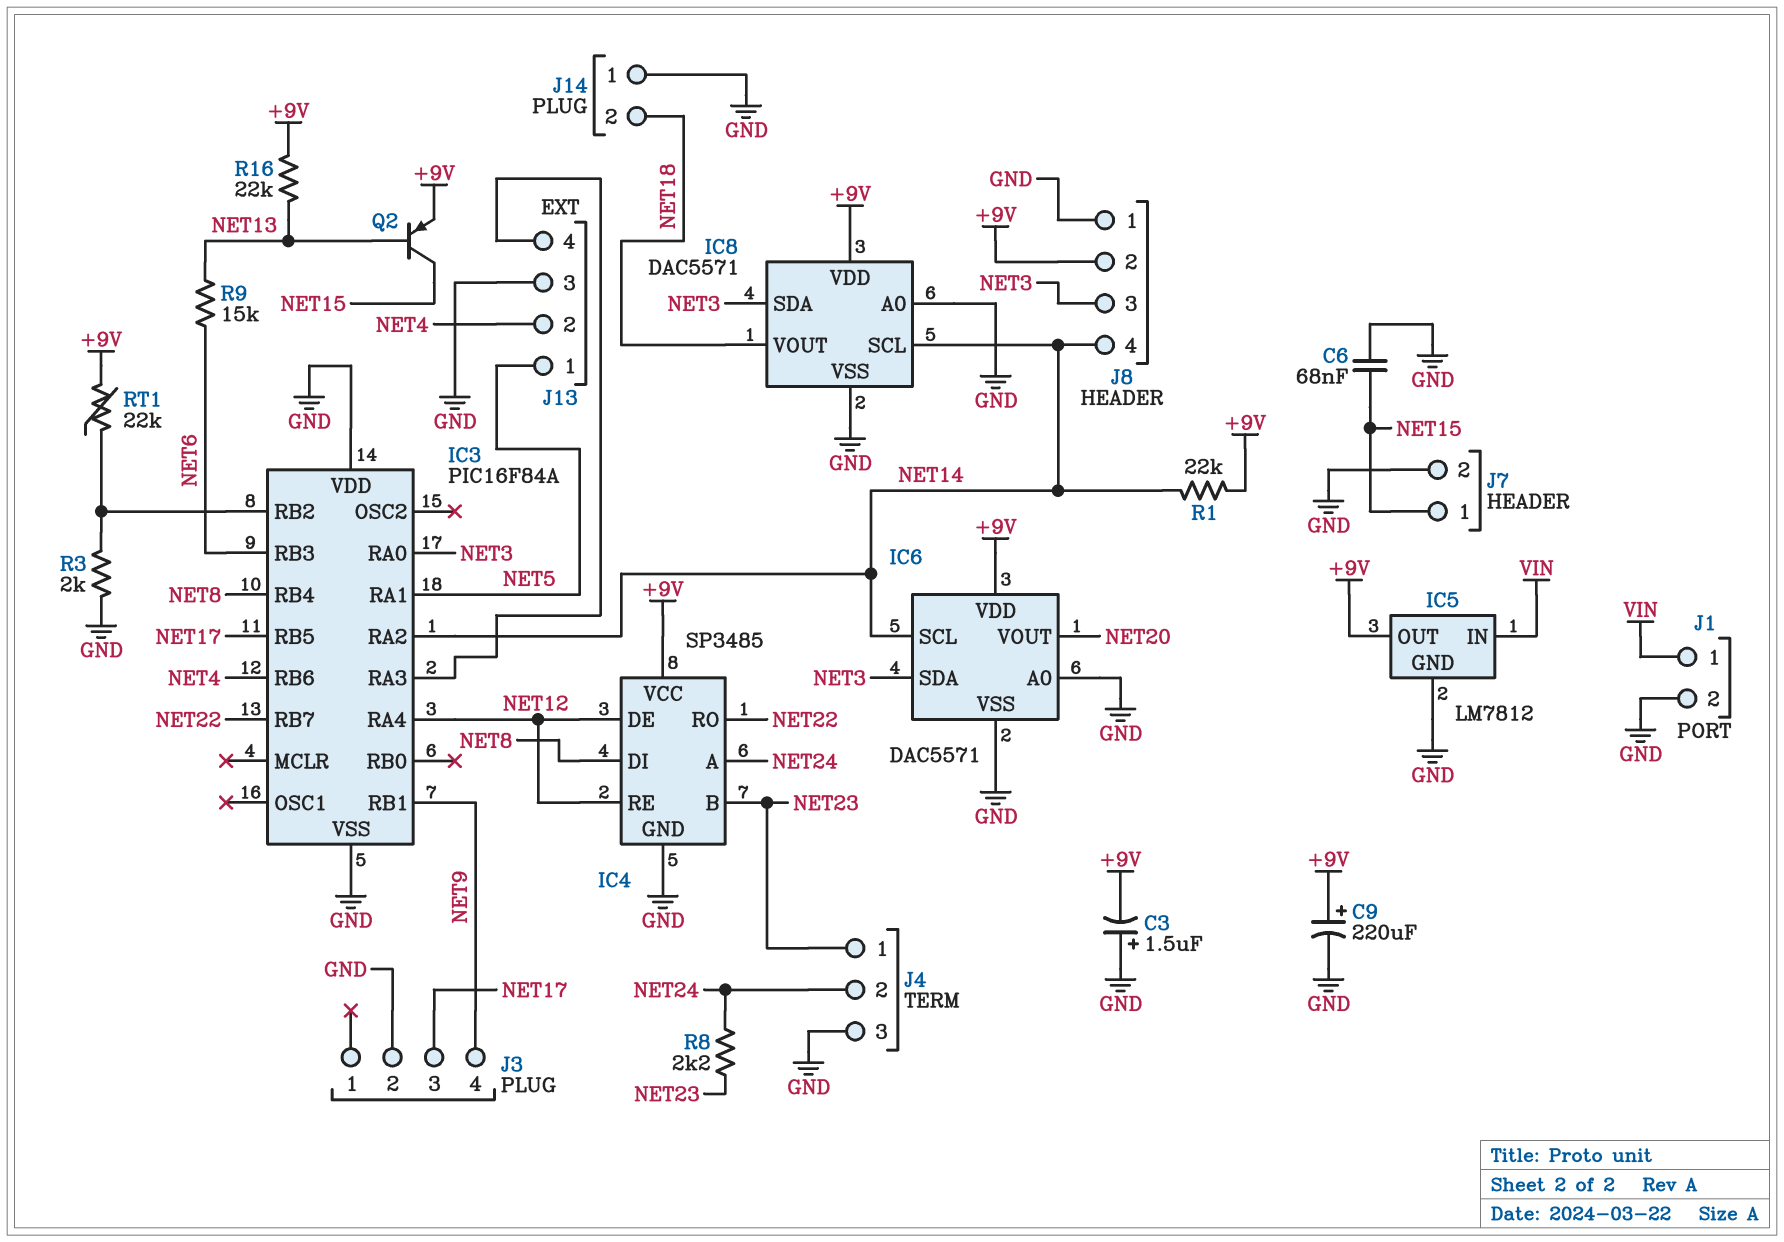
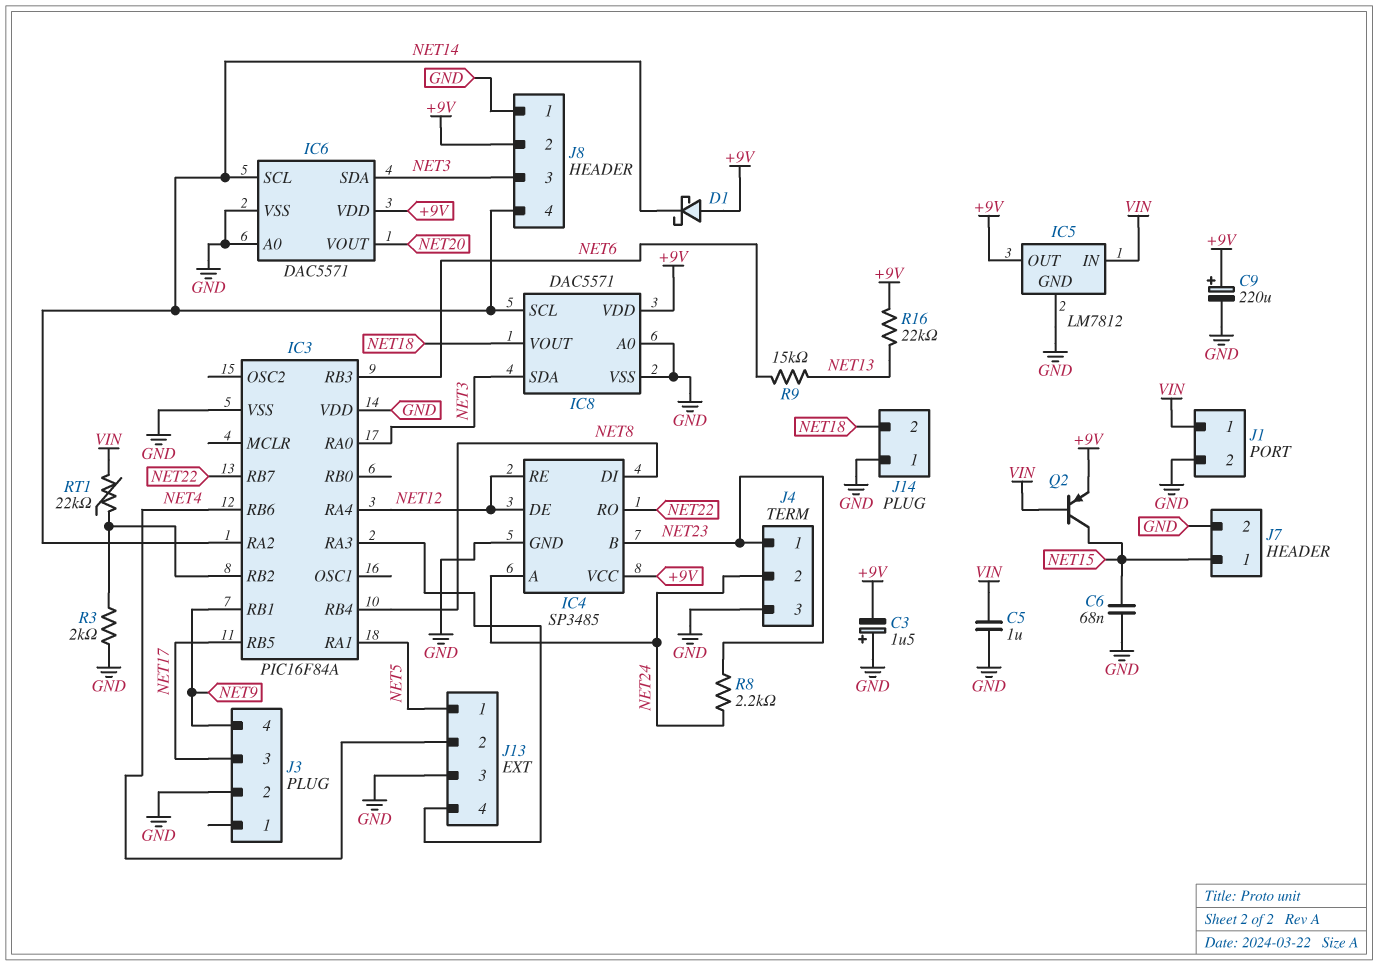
C5: none -> 1uF (GND, VIN)
D1: none -> schottky (A +9V, K NET14)
Q2: PNP (B NET13, C NET15, E +9V) -> PNP (B VIN, C NET15, E +9V)
R1: 22k (+9V, NET14) -> none
RT1: 22k (+9V, IC3/RB2) -> 22k (IC3/RB2, VIN)

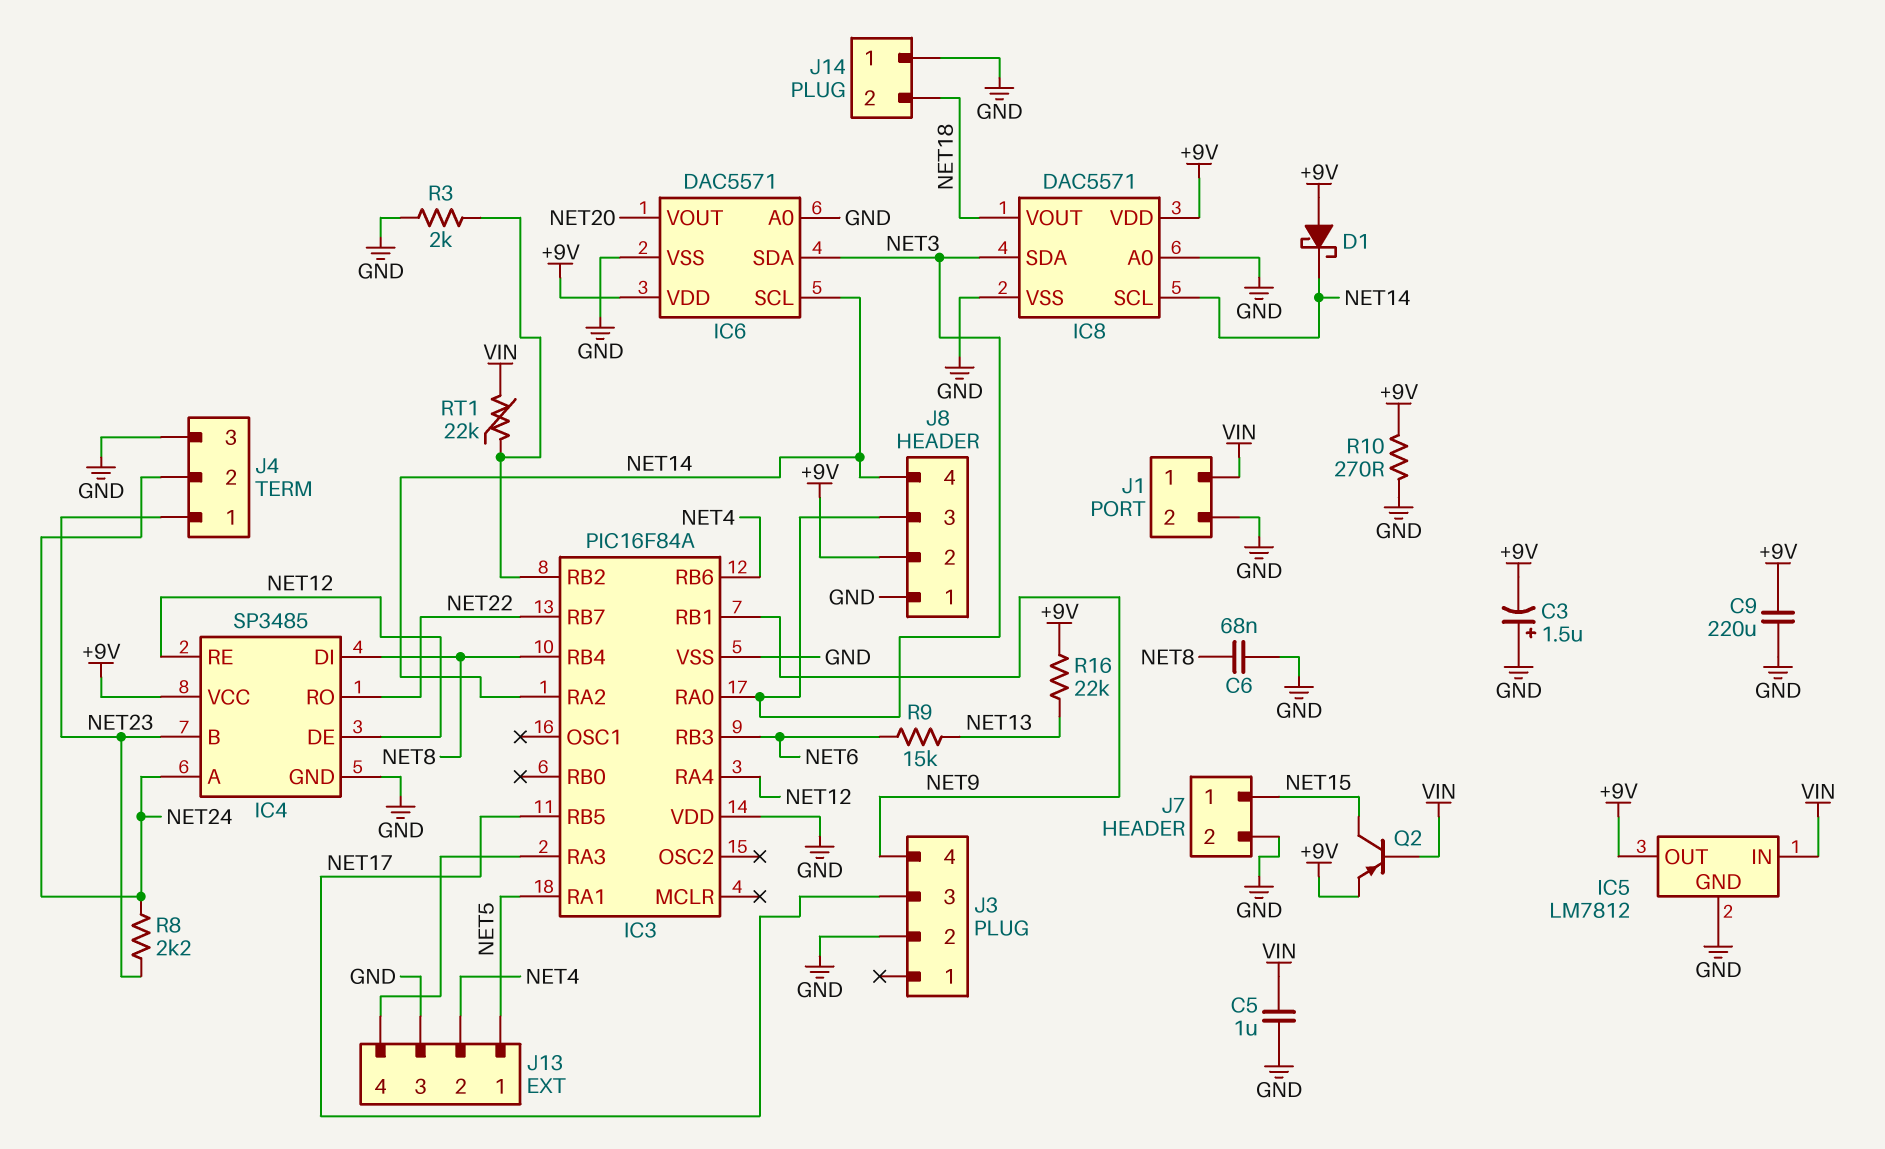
C6: 68nF (GND, NET15) -> 68nF (GND, NET8)
C9: 220uF (plus +9V, minus GND) -> 220uF (+9V, GND)
R10: none -> 270 (+9V, GND)

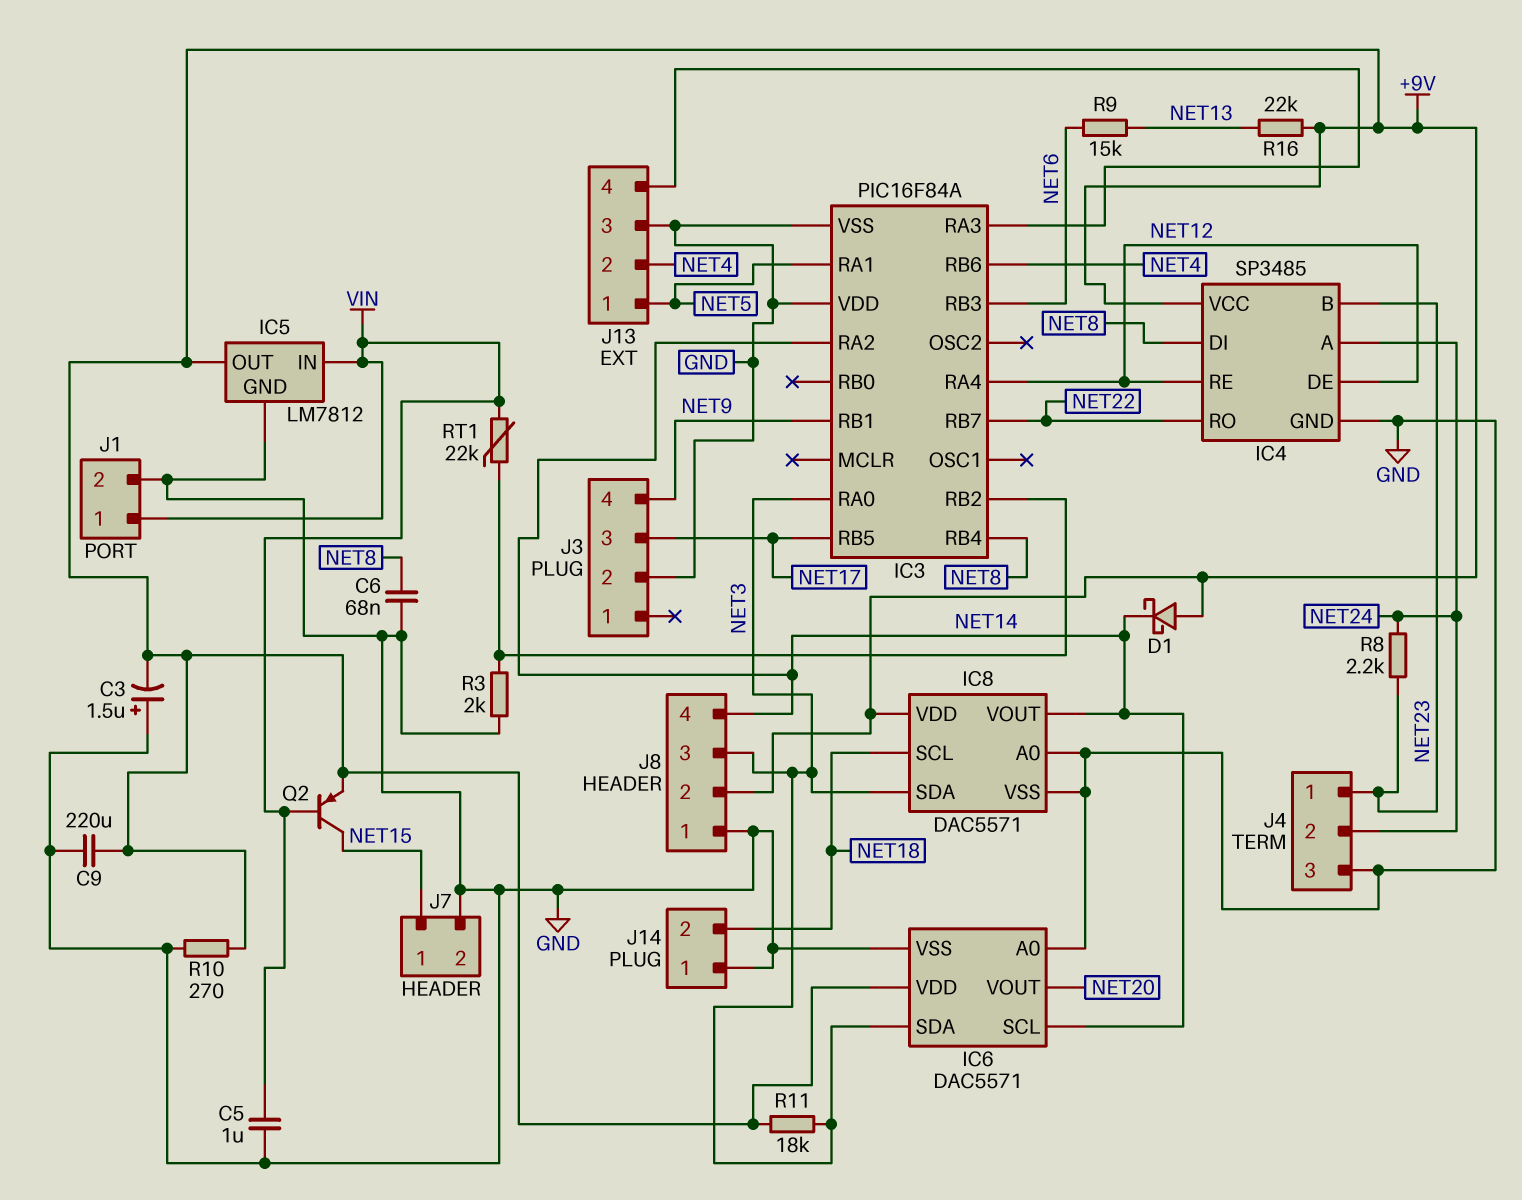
IC8 pin SCL: NET14 -> NET18
IC8 pin VOUT: NET18 -> NET14
R11: none -> 18k (+9V, NET3)

